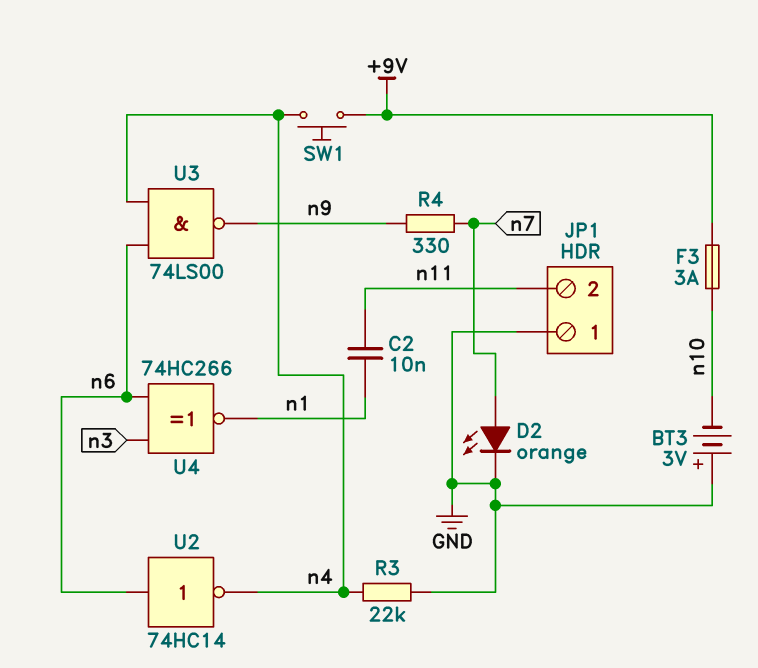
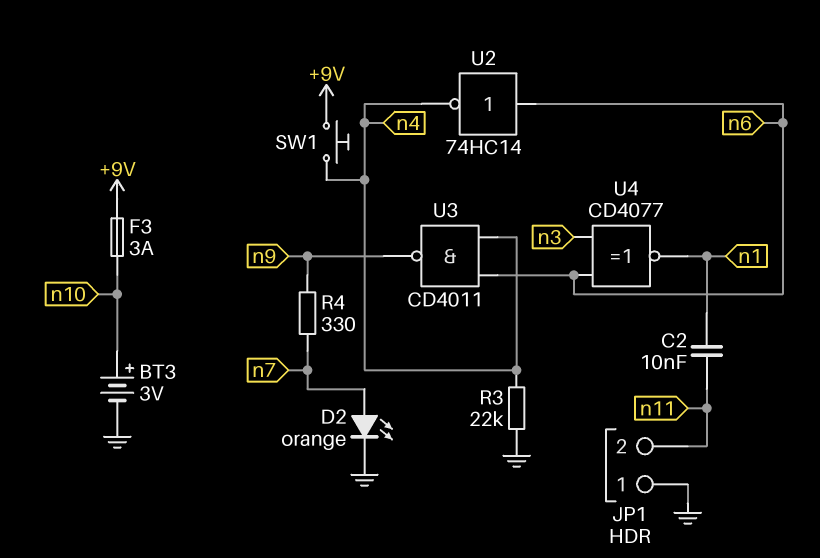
BT3: 3V (plus GND, minus n10) -> 3V (plus n10, minus GND)
U3: NAND 74LS00 (in n4, in n6, out n9) -> NAND CD4011 (in n4, in n6, out n9)
U4: XNOR 74HC266 (in n3, in n6, out n1) -> XNOR CD4077 (in n3, in n6, out n1)

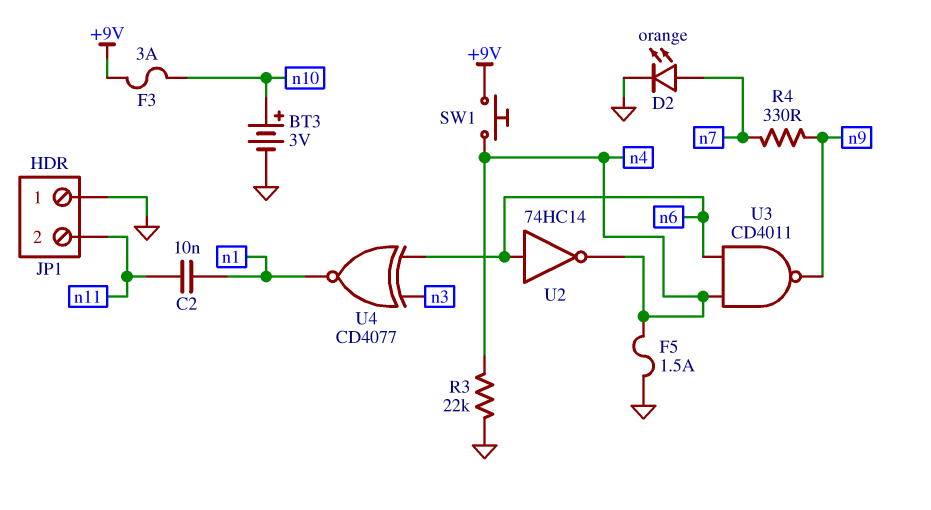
F5: none -> 1.5A (GND, n4)

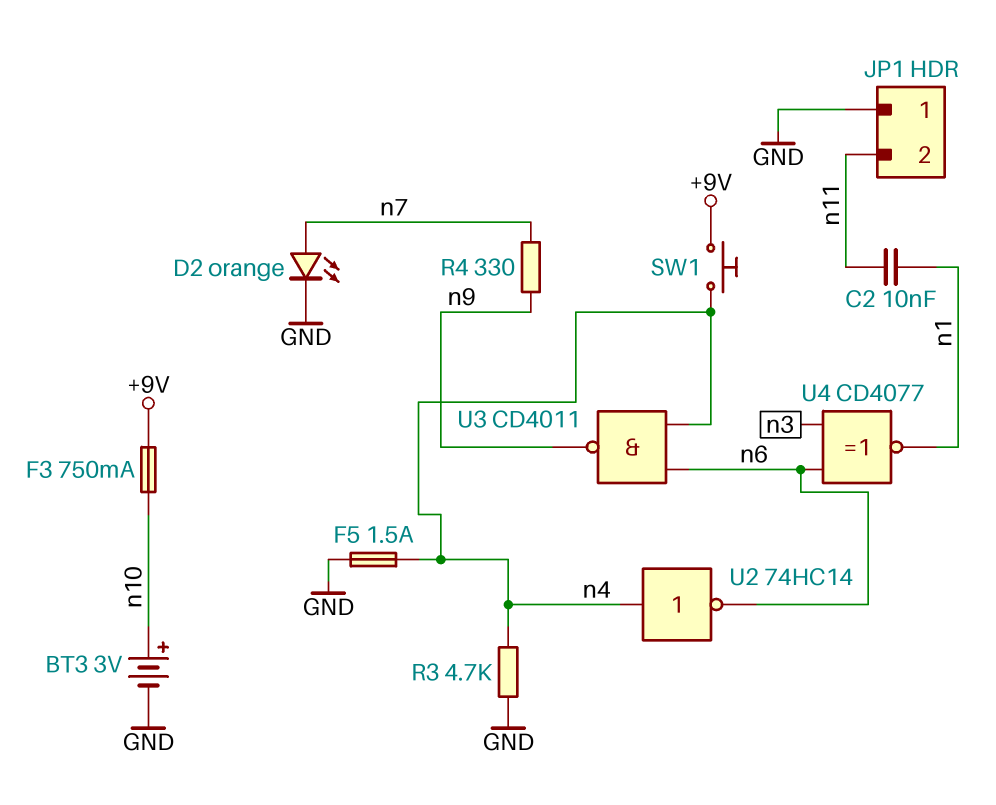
F3: 3A (+9V, n10) -> 750mA (+9V, n10)
R3: 22k (GND, n4) -> 4.7k (GND, n4)
U2: NOT 74HC14 (in n6, out n4) -> NOT 74HC14 (in n4, out n6)

